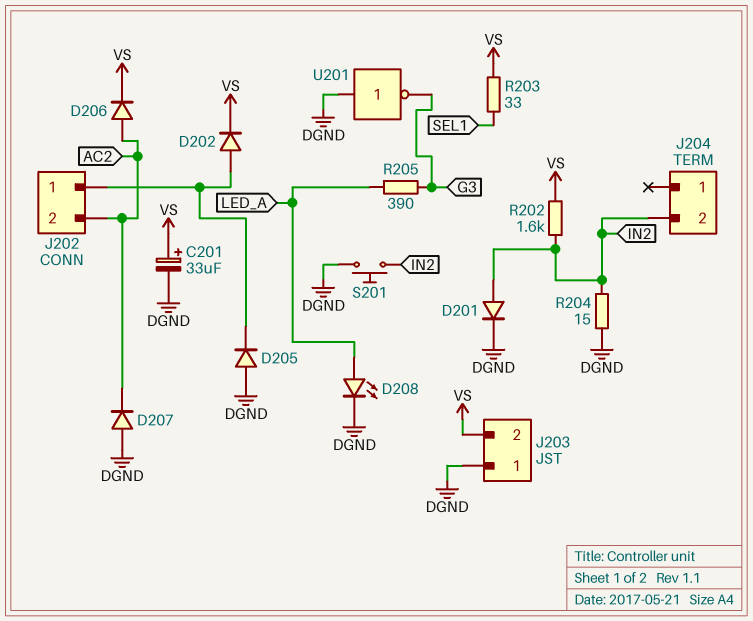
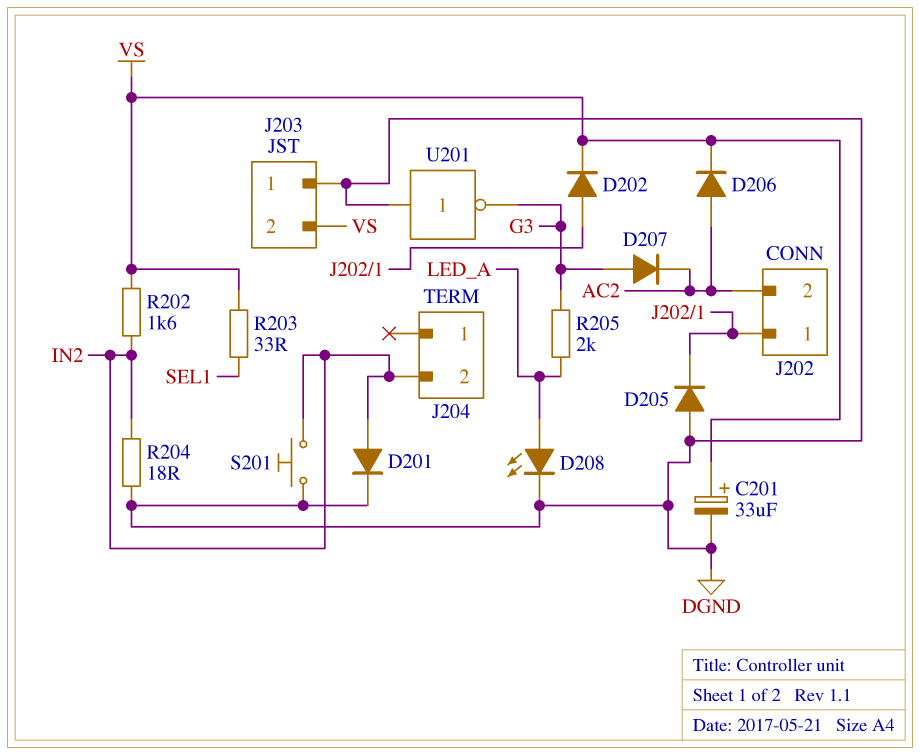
D207: diode (A DGND, K AC2) -> diode (A G3, K AC2)
R204: 15 (DGND, IN2) -> 18 (DGND, IN2)
R205: 390 (G3, LED_A) -> 2k (G3, LED_A)

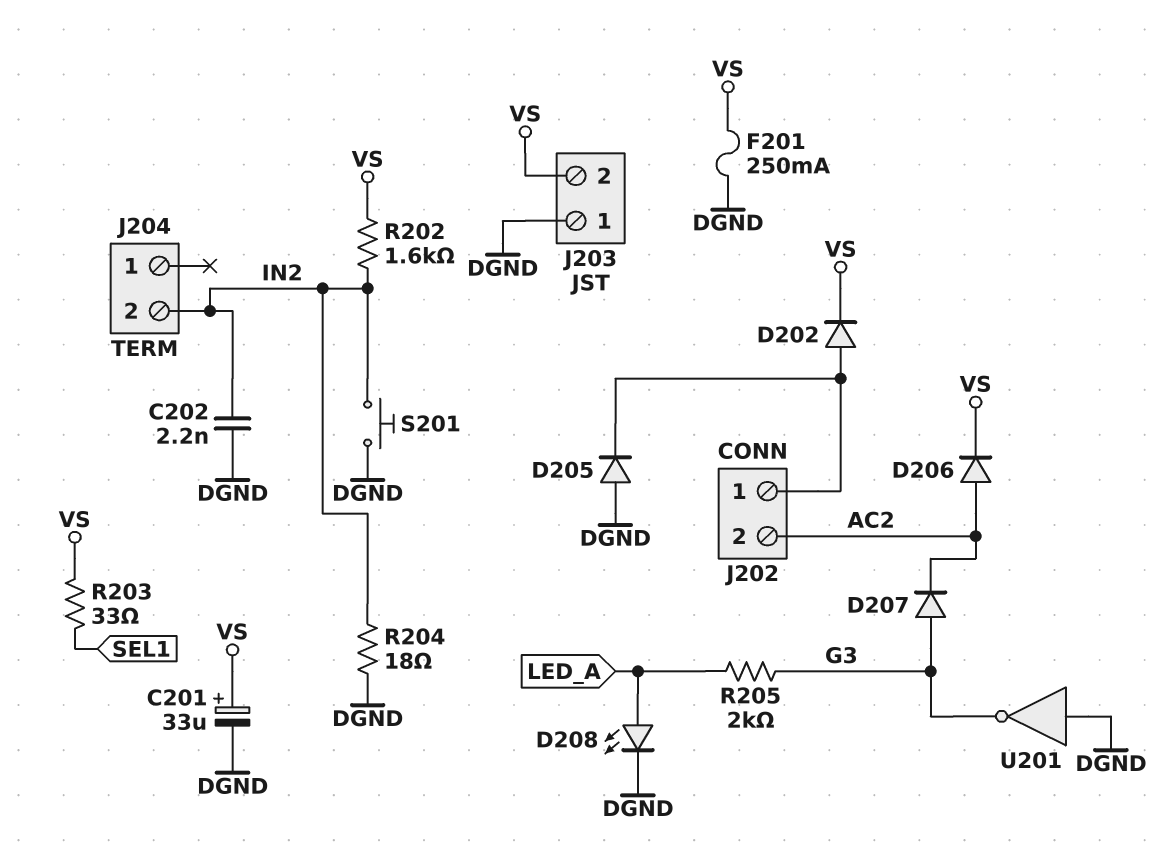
C202: none -> 2.2nF (DGND, IN2)
D201: diode (A IN2, K DGND) -> none
F201: none -> 250mA (DGND, VS)

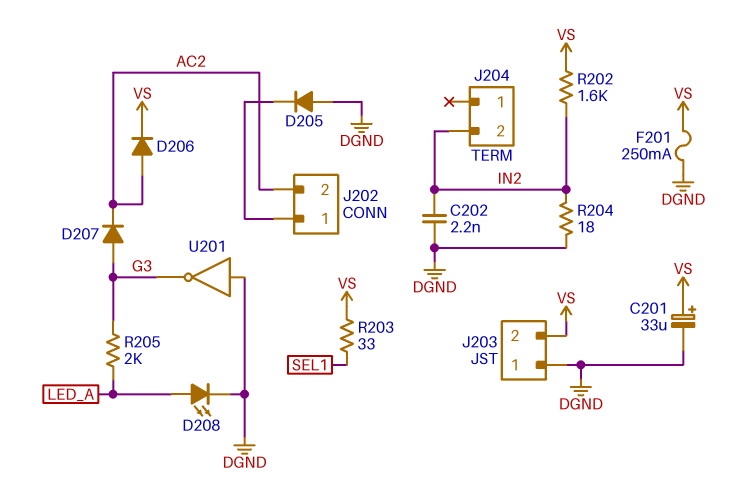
D202: diode (A J202/1, K VS) -> none
S201: button (DGND, IN2) -> none

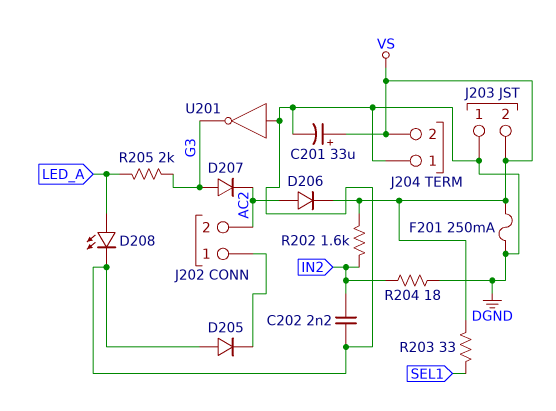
J204 pin 1: none -> DGND
J204 pin 2: IN2 -> VS

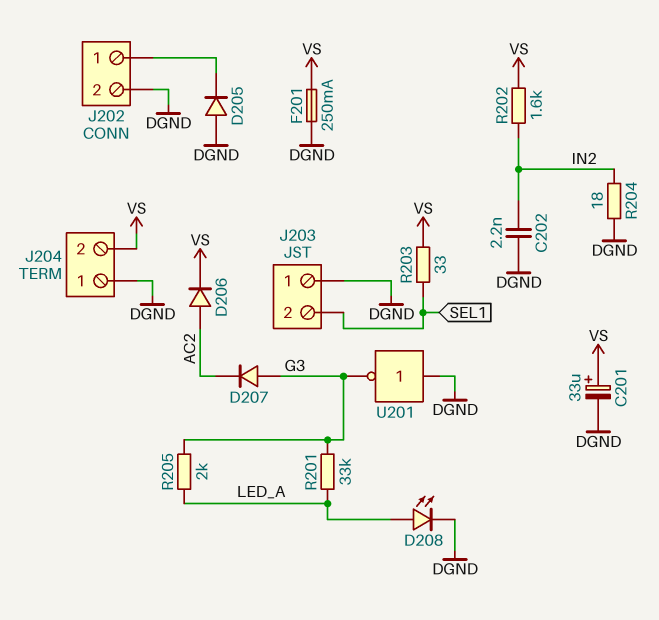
J202 pin 2: AC2 -> DGND
J203 pin 2: VS -> SEL1
R201: none -> 33k (G3, LED_A)

